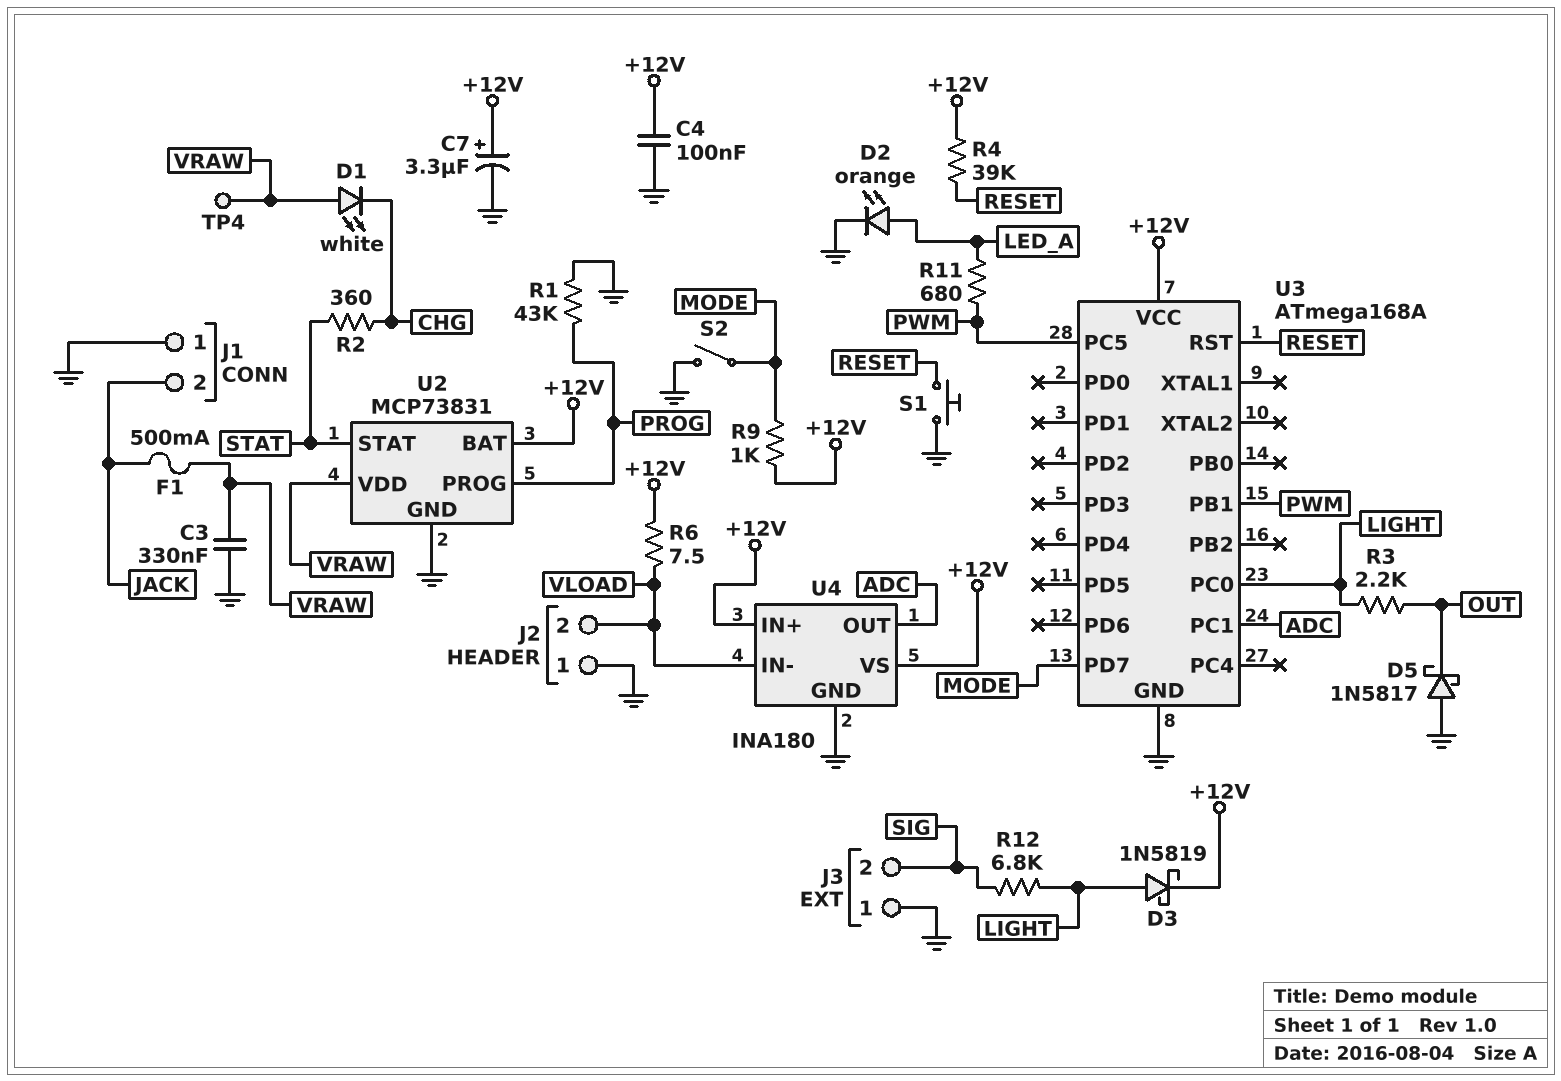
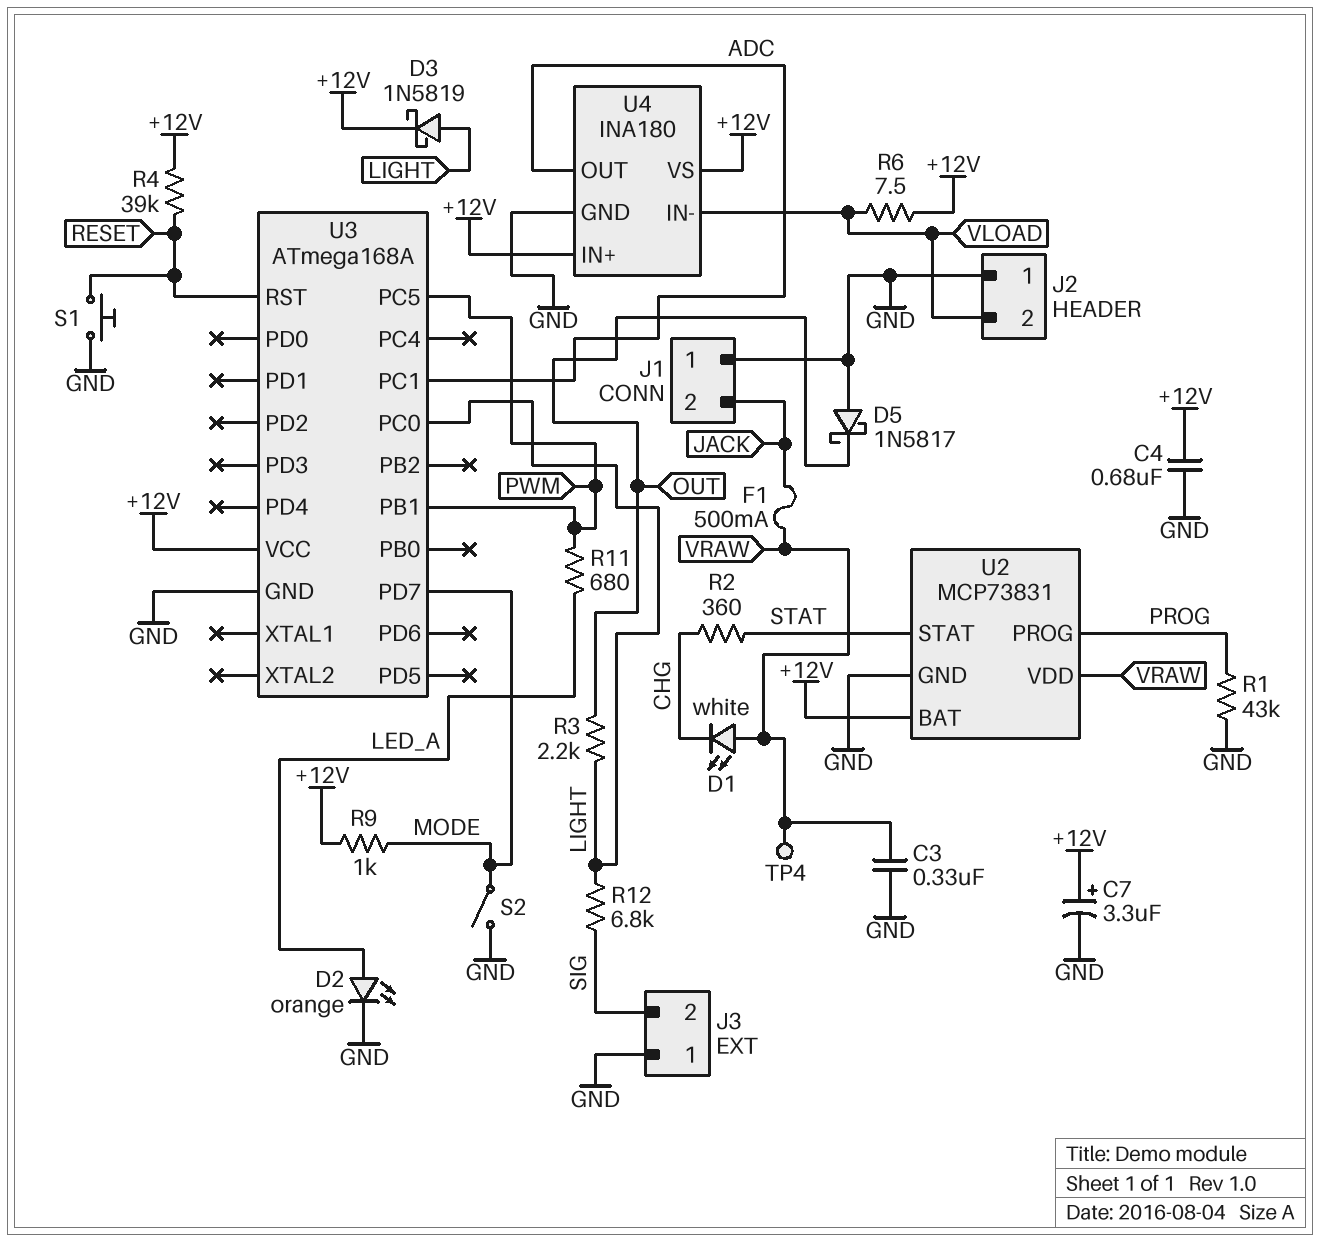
C4: 100nF (+12V, GND) -> 680nF (+12V, GND)

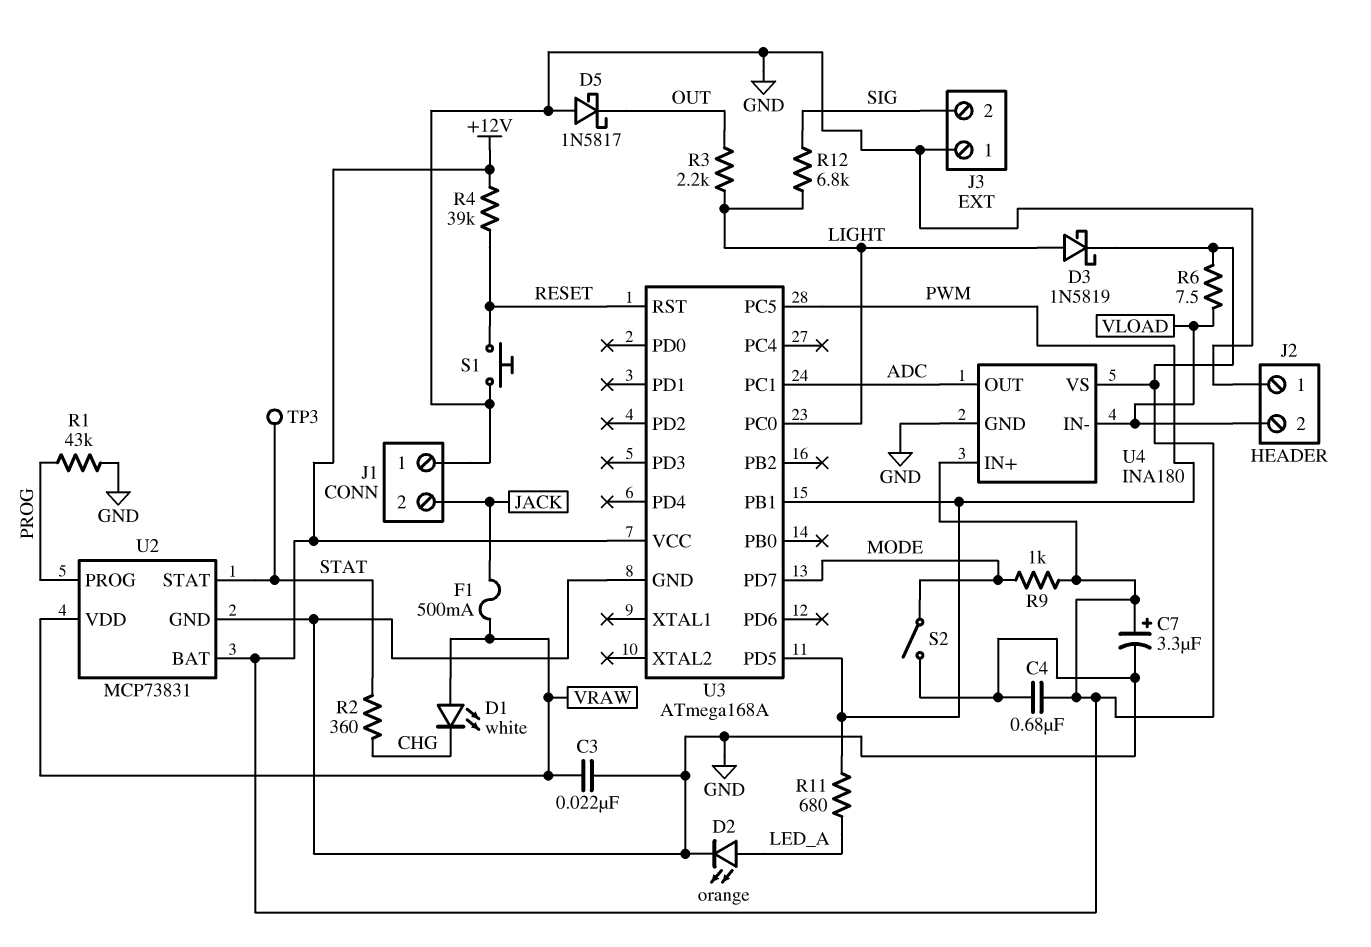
C3: 330nF (GND, VRAW) -> 22nF (GND, VRAW)
TP3: none -> test point (STAT)
TP4: test point (VRAW) -> none
U3 pin PD5: none -> PWM

